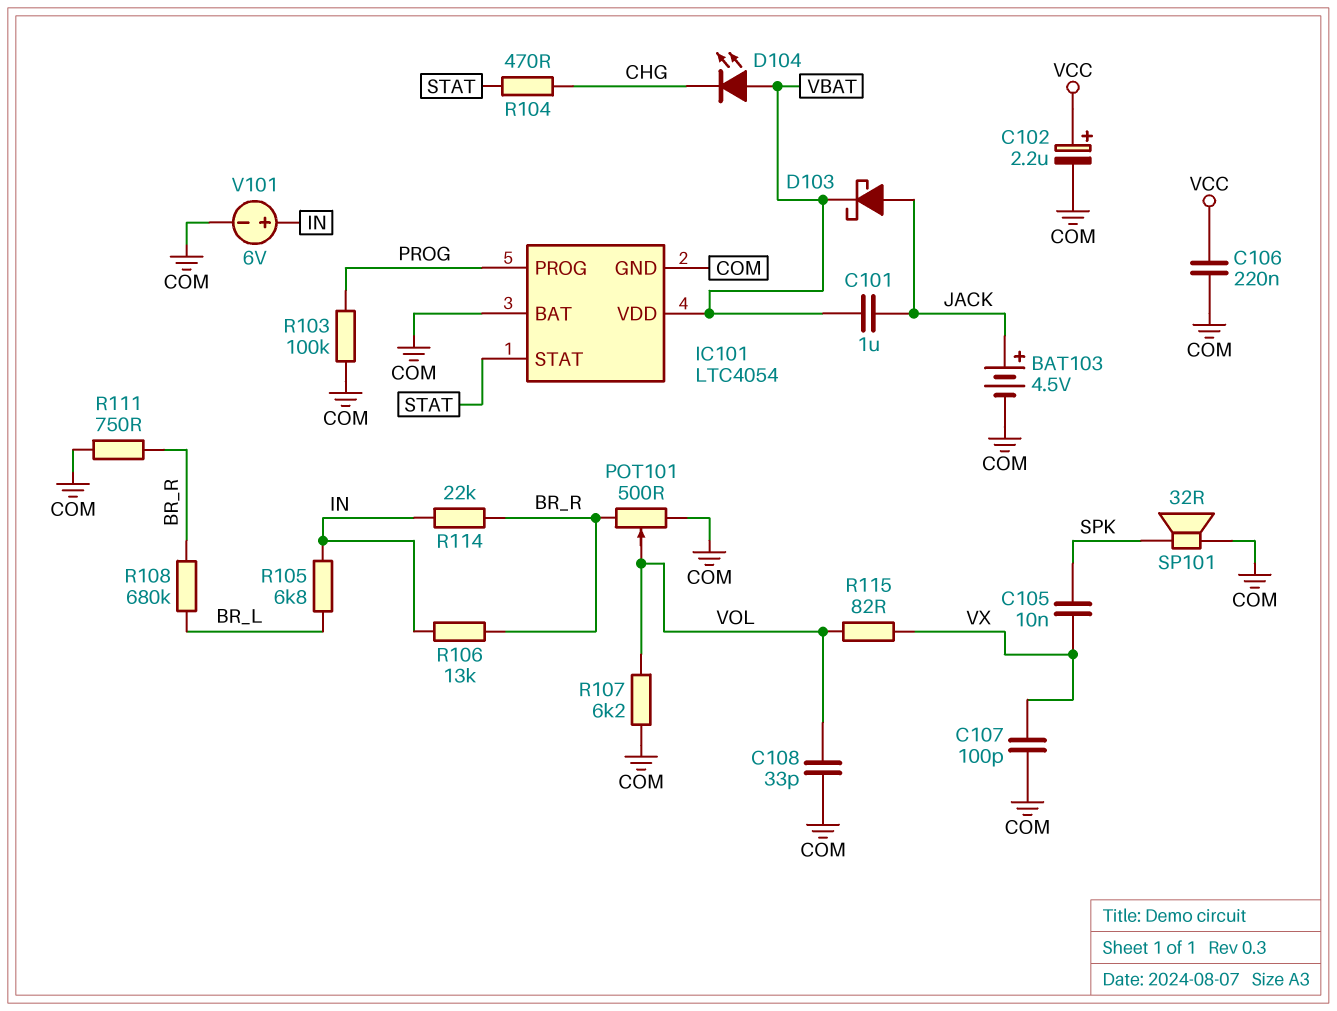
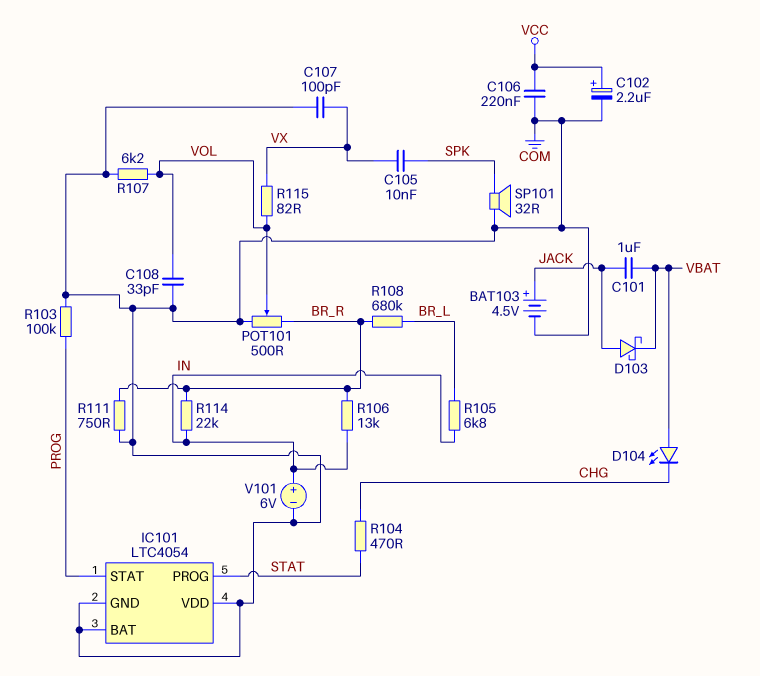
IC101 pin PROG: PROG -> STAT
IC101 pin STAT: STAT -> PROG
IC101 pin VDD: VBAT -> COM

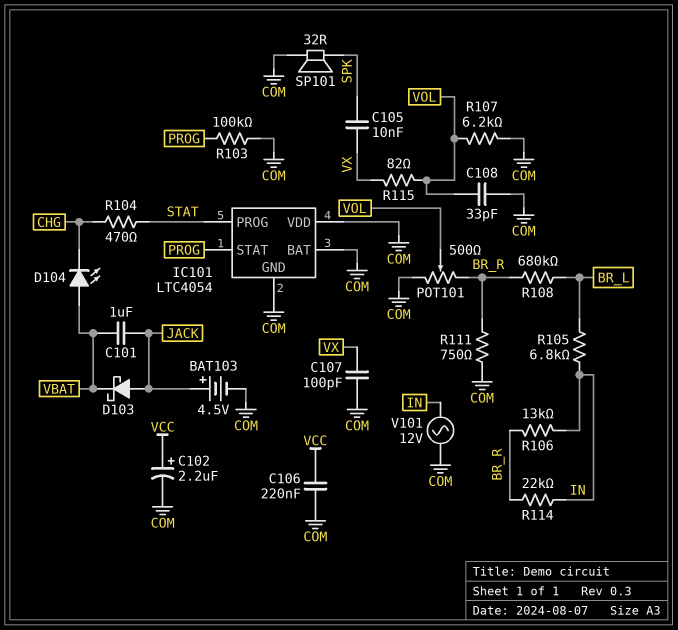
V101: 6V (plus IN, minus COM) -> AC 12V (COM, IN)

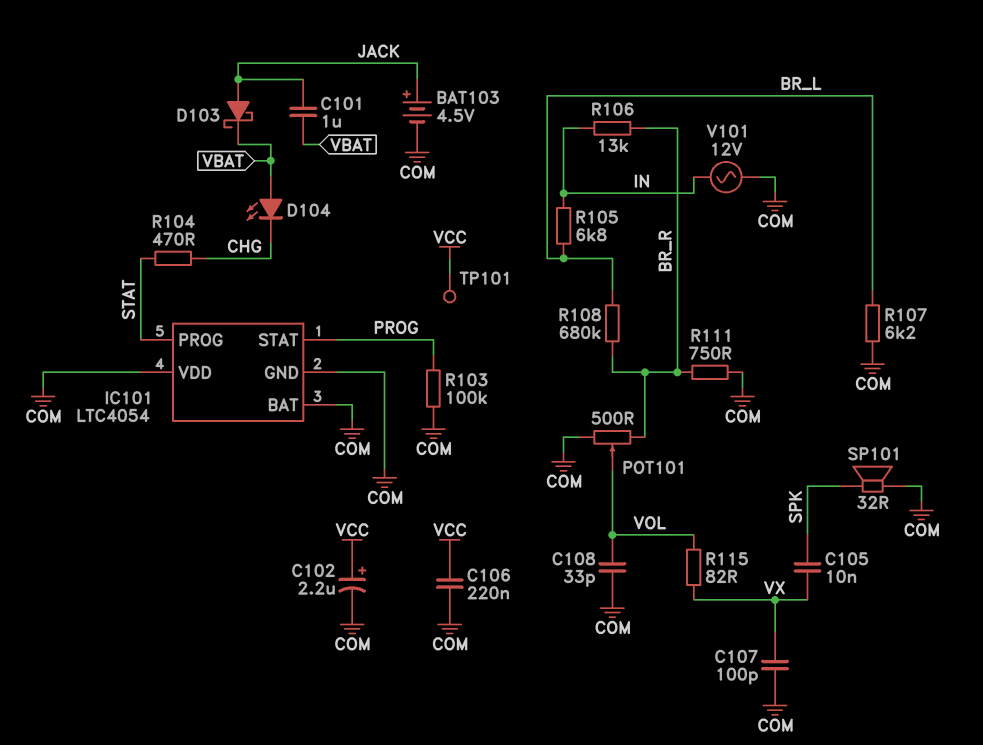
R107: 6.2k (COM, VOL) -> 6.2k (BR_L, COM)
R114: 22k (BR_R, IN) -> none
TP101: none -> test point (VCC)

